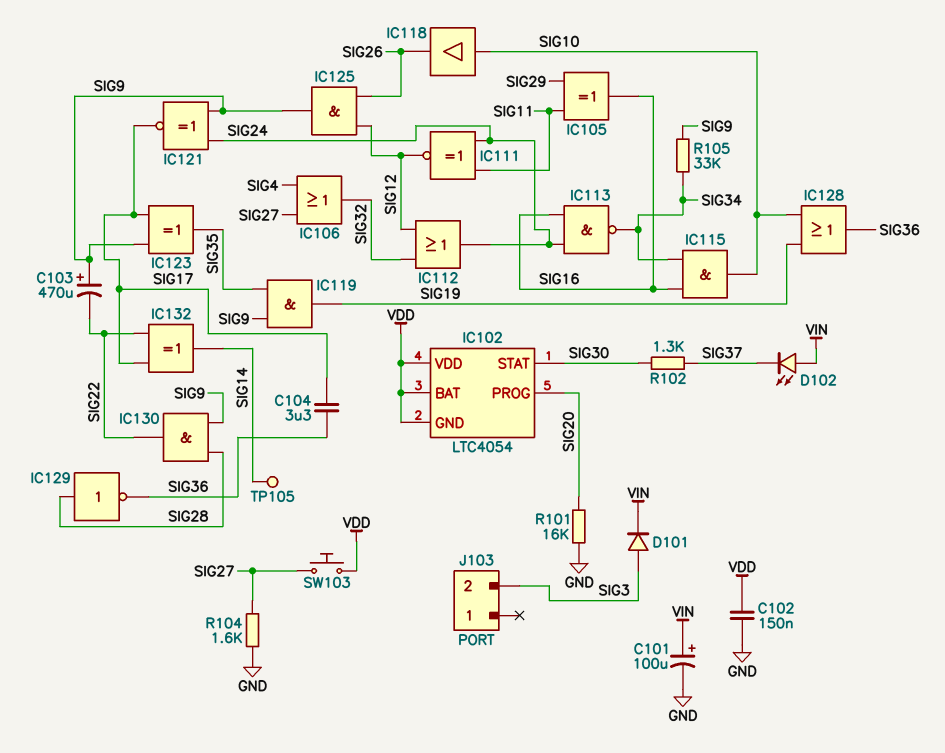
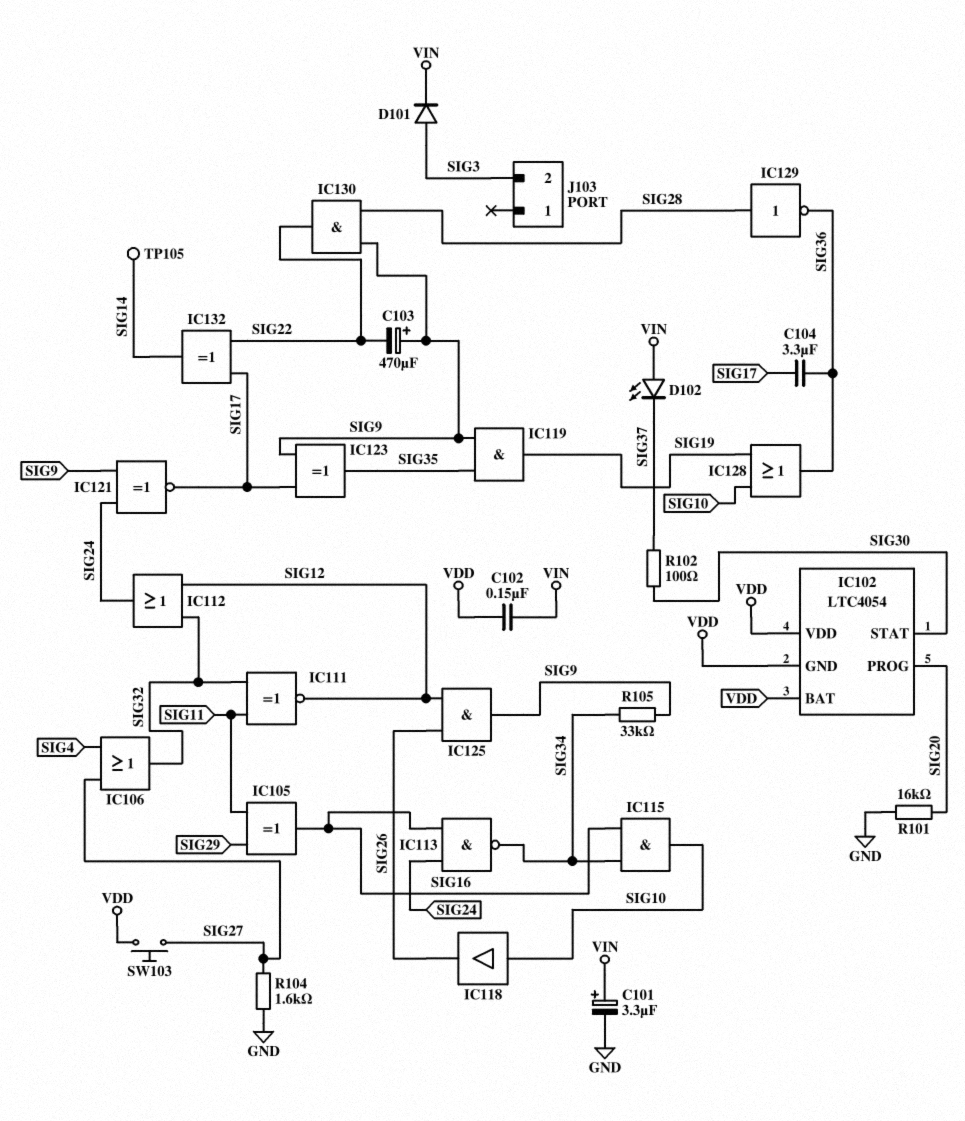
C101: 100uF (plus VIN, minus GND) -> 3.3uF (plus VIN, minus GND)
C102: 150nF (GND, VDD) -> 150nF (VDD, VIN)
IC111: XNOR (in SIG11, in SIG24, out SIG12) -> XNOR (in SIG11, in SIG32, out SIG12)
R102: 1.3k (SIG30, SIG37) -> 100 (SIG30, SIG37)

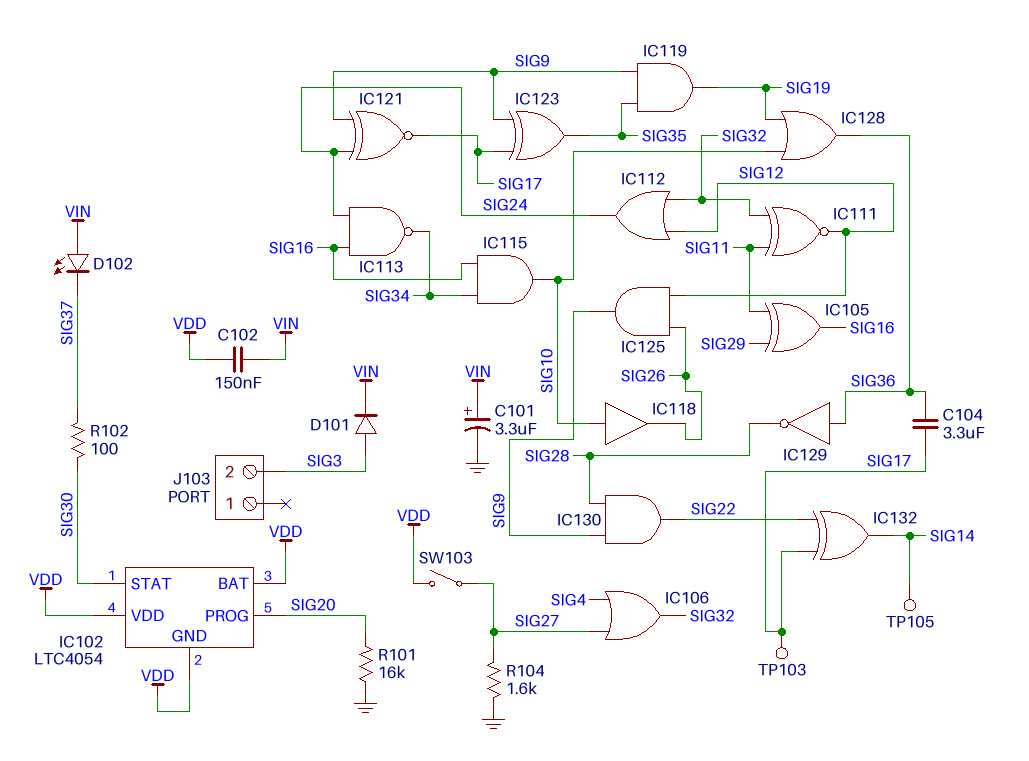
C103: 470uF (plus SIG9, minus SIG22) -> none
IC129: NOT (in SIG28, out SIG36) -> NOT (in SIG36, out SIG28)
R105: 33k (SIG9, SIG34) -> none
SW103: button (SIG27, VDD) -> switch (SIG27, VDD)
TP103: none -> test point (SIG17)

